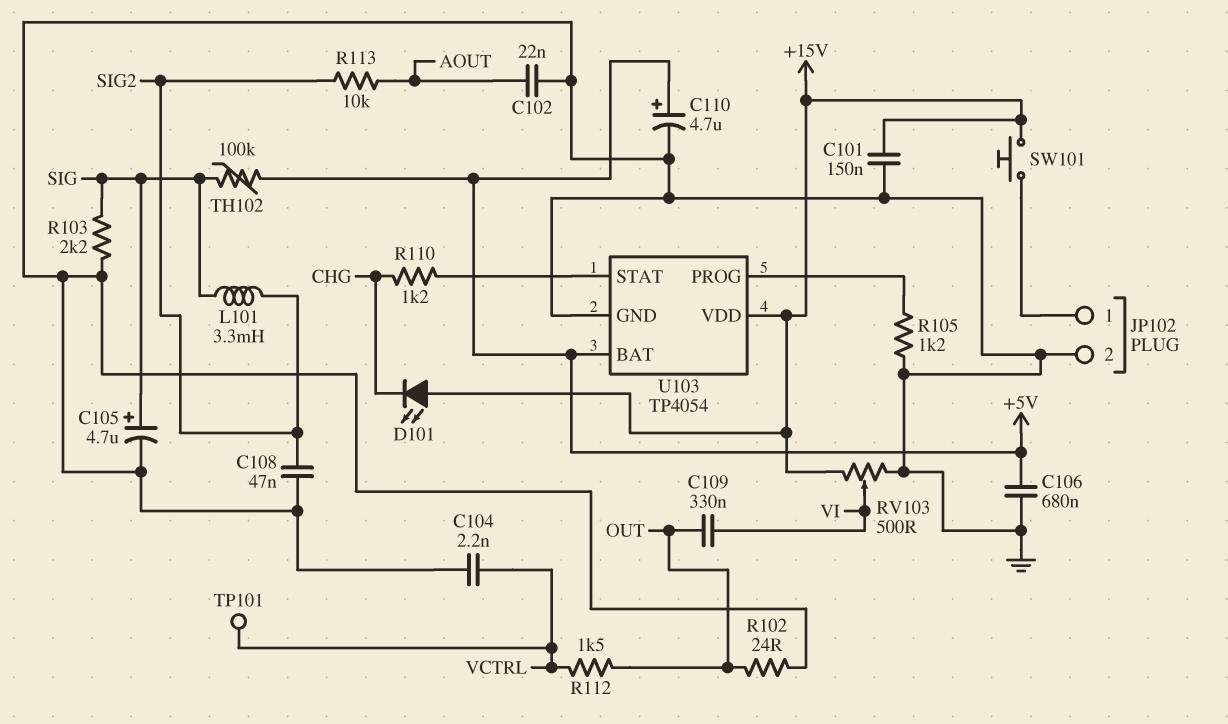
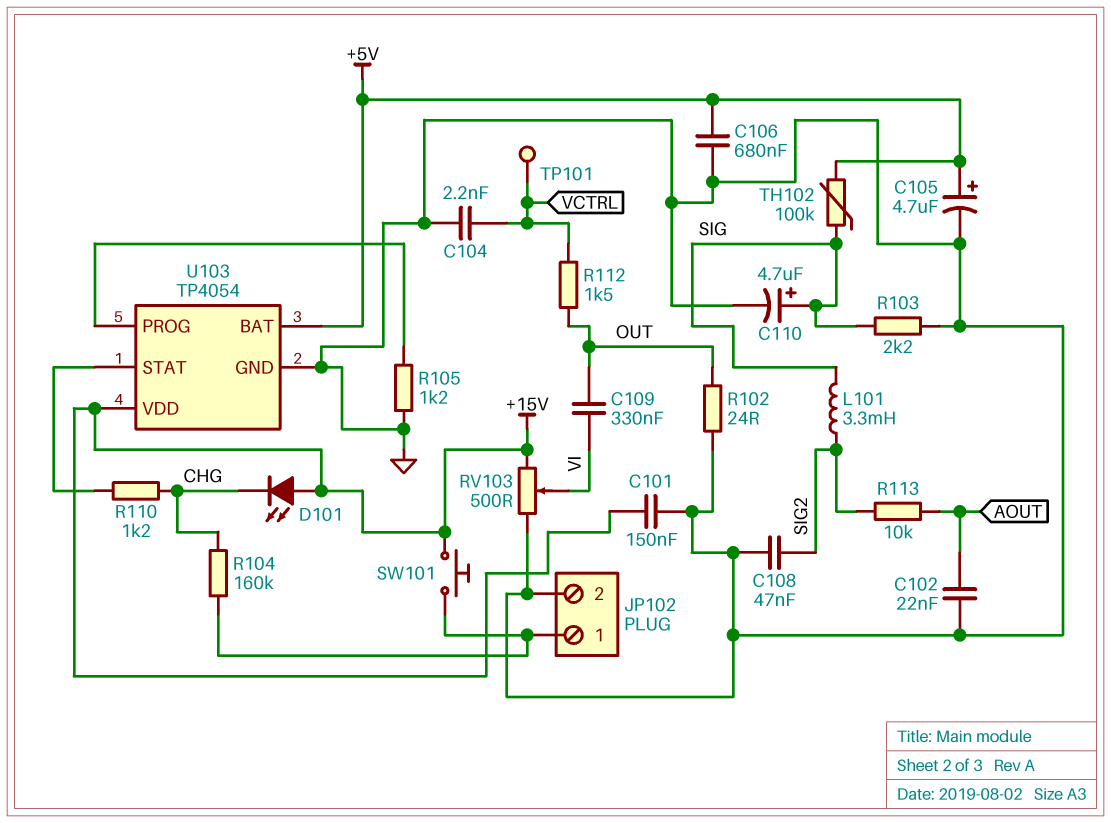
C105: 4.7uF (plus SIG, minus GND) -> 4.7uF (plus +5V, minus GND)
C110: 4.7uF (plus +5V, minus GND) -> 4.7uF (plus SIG, minus GND)
R104: none -> 160k (CHG, JP102/1)

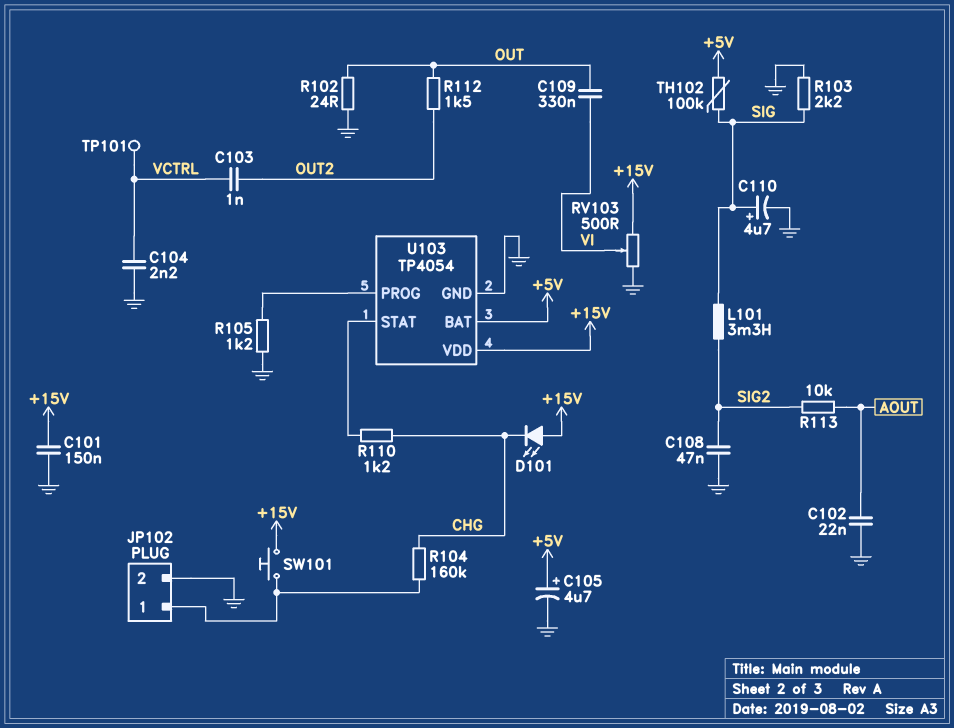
C103: none -> 1nF (OUT2, VCTRL)
C106: 680nF (+5V, GND) -> none
R112: 1.5k (OUT, VCTRL) -> 1.5k (OUT, OUT2)

